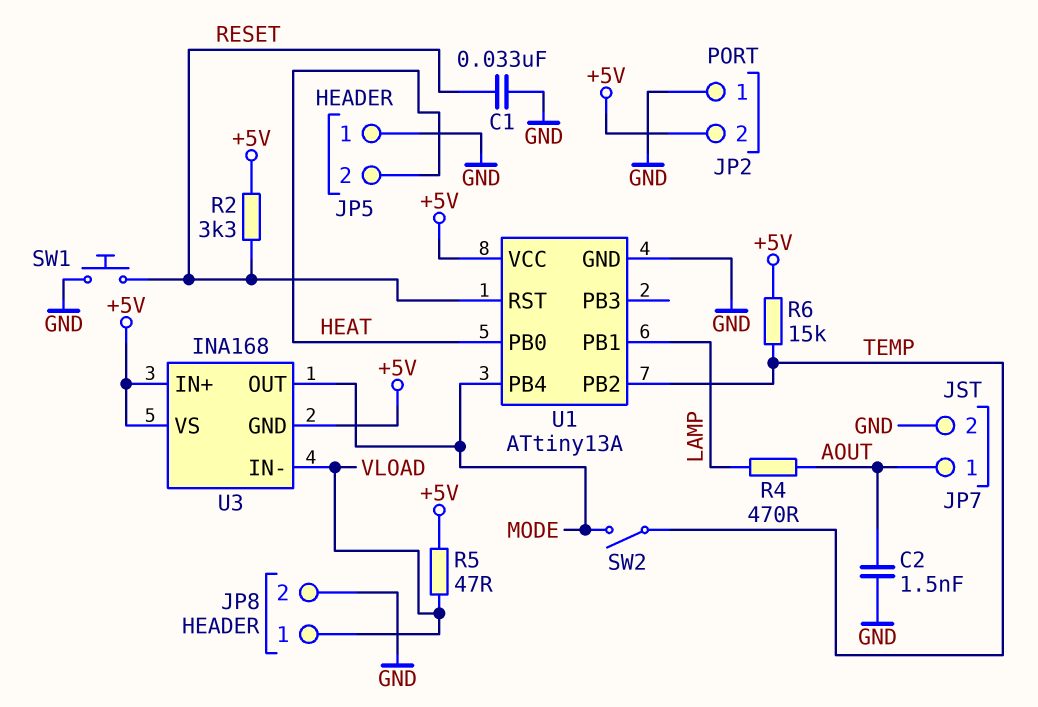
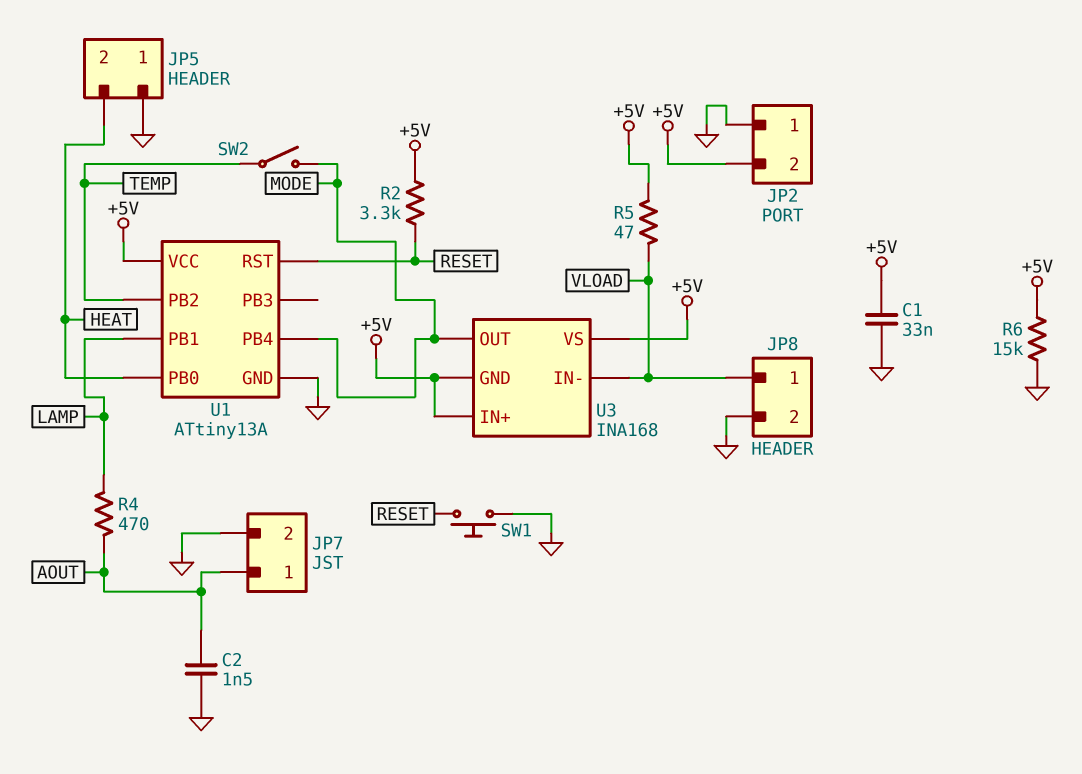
C1: 33nF (GND, RESET) -> 33nF (+5V, GND)
R6: 15k (+5V, TEMP) -> 15k (+5V, GND)

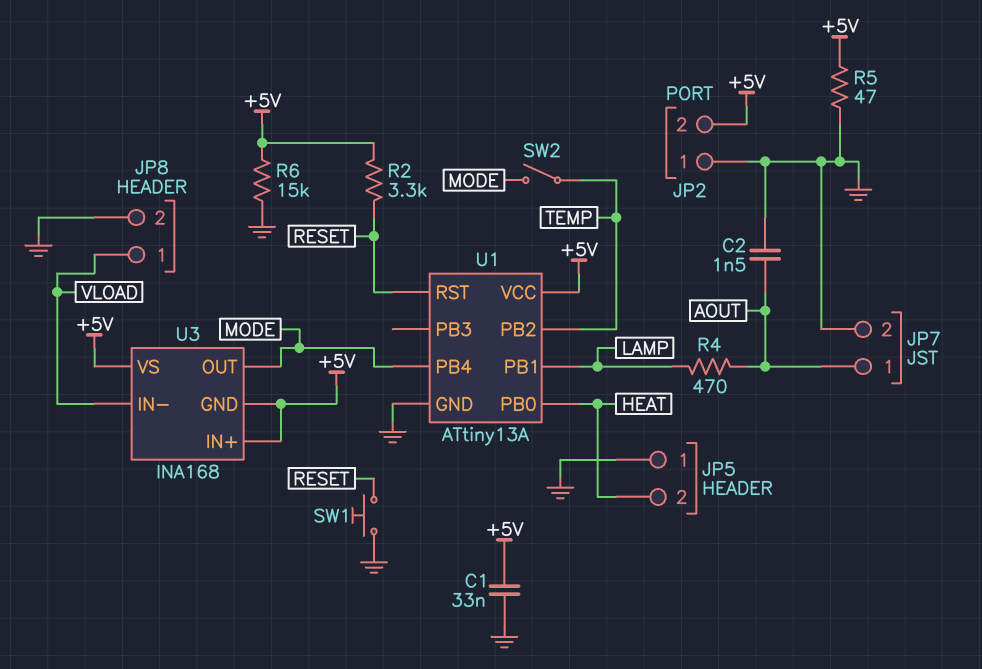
R5: 47 (+5V, VLOAD) -> 47 (+5V, GND)

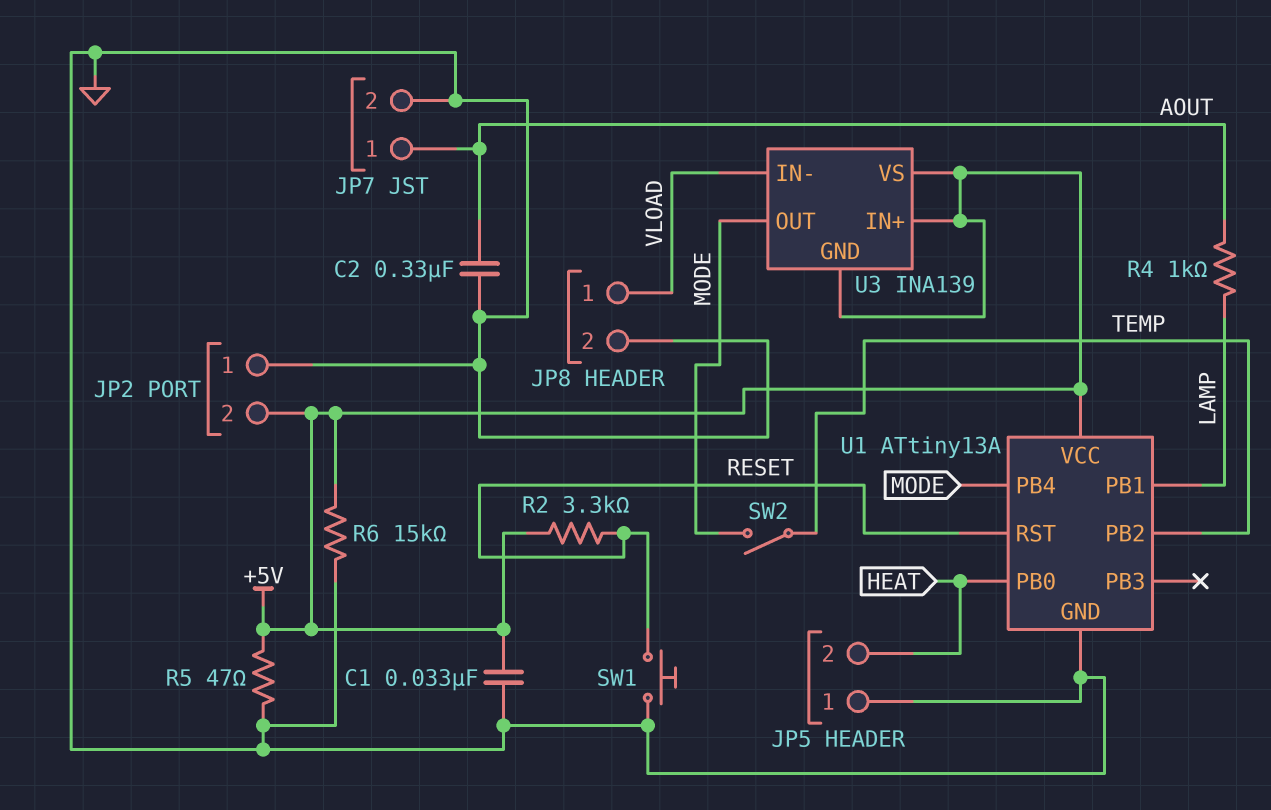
C2: 1.5nF (AOUT, GND) -> 330nF (AOUT, GND)
R4: 470 (AOUT, LAMP) -> 1k (AOUT, LAMP)
U3: INA168 -> INA139

